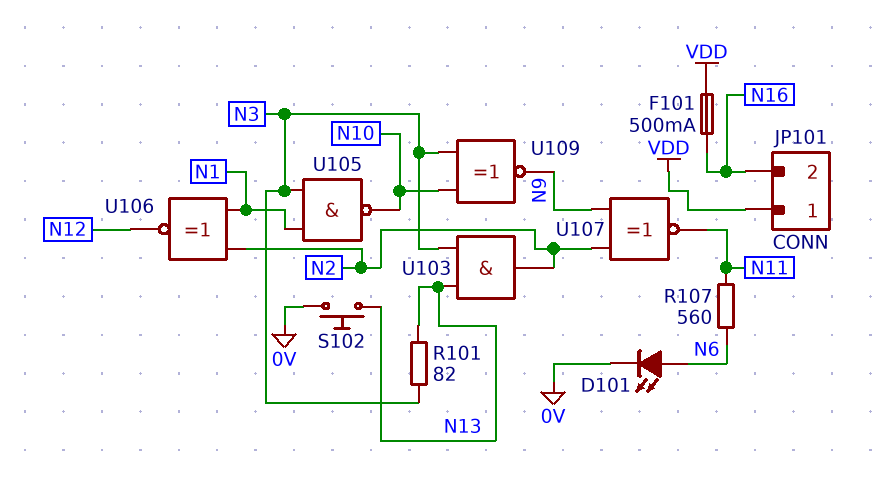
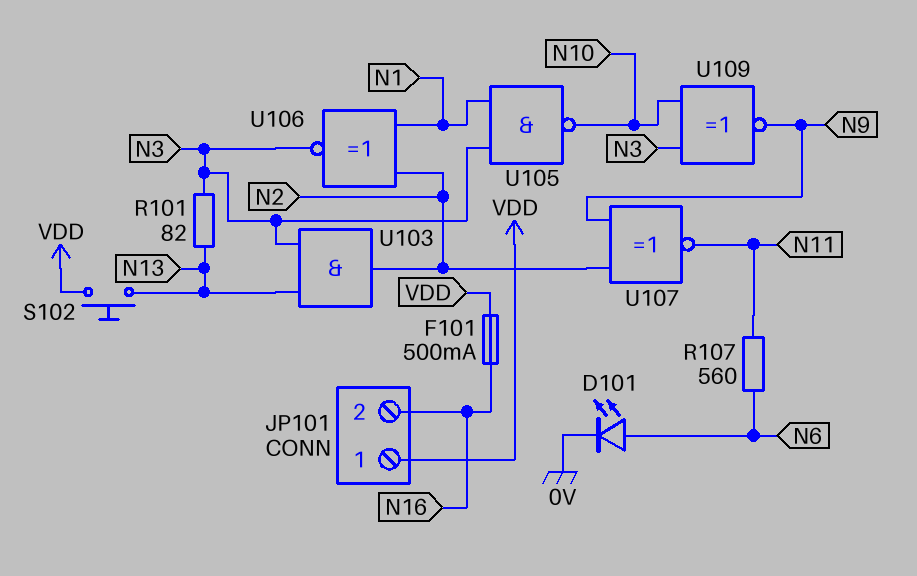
S102: button (0V, N13) -> button (N13, VDD)
U106: XNOR (in N1, in N2, out N12) -> XNOR (in N1, in N2, out N3)

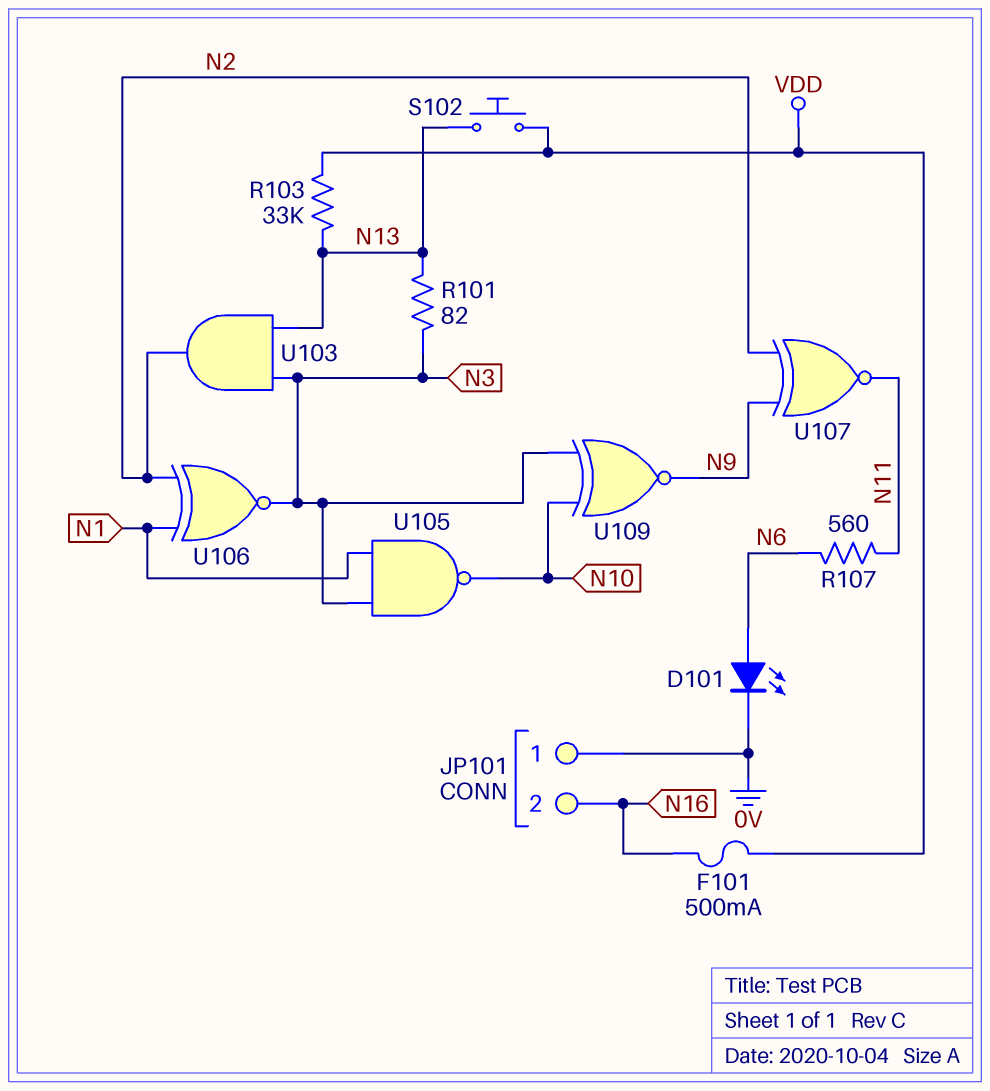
JP101 pin 1: VDD -> 0V
R103: none -> 33k (N13, VDD)

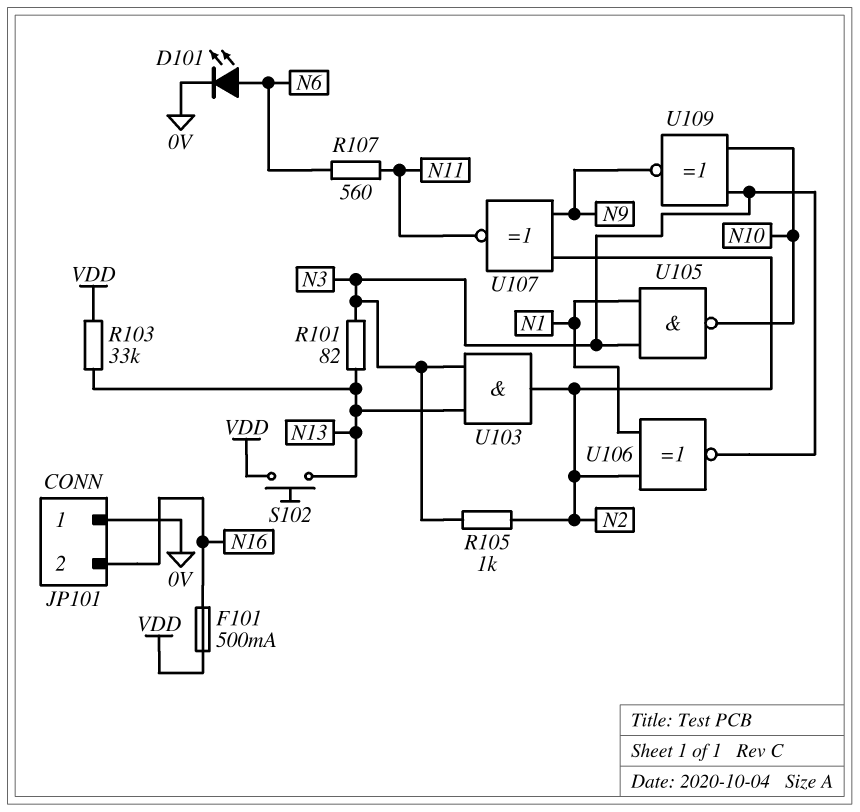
R105: none -> 1k (N2, N3)

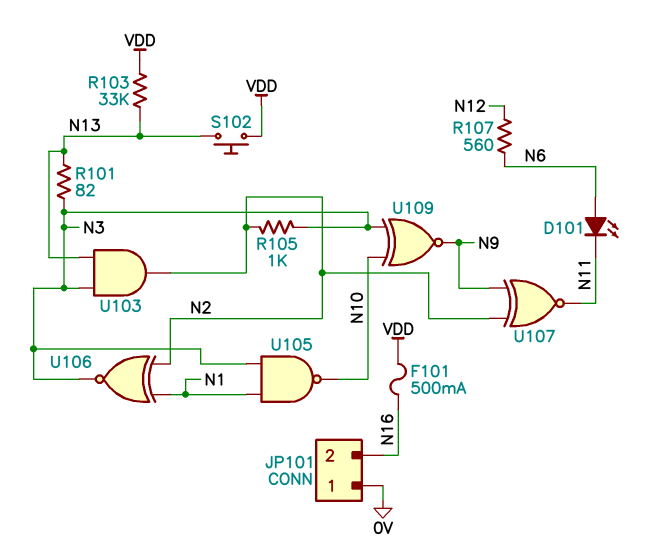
D101: LED (A N6, K 0V) -> LED (A N6, K N11)
R107: 560 (N6, N11) -> 560 (N6, N12)

